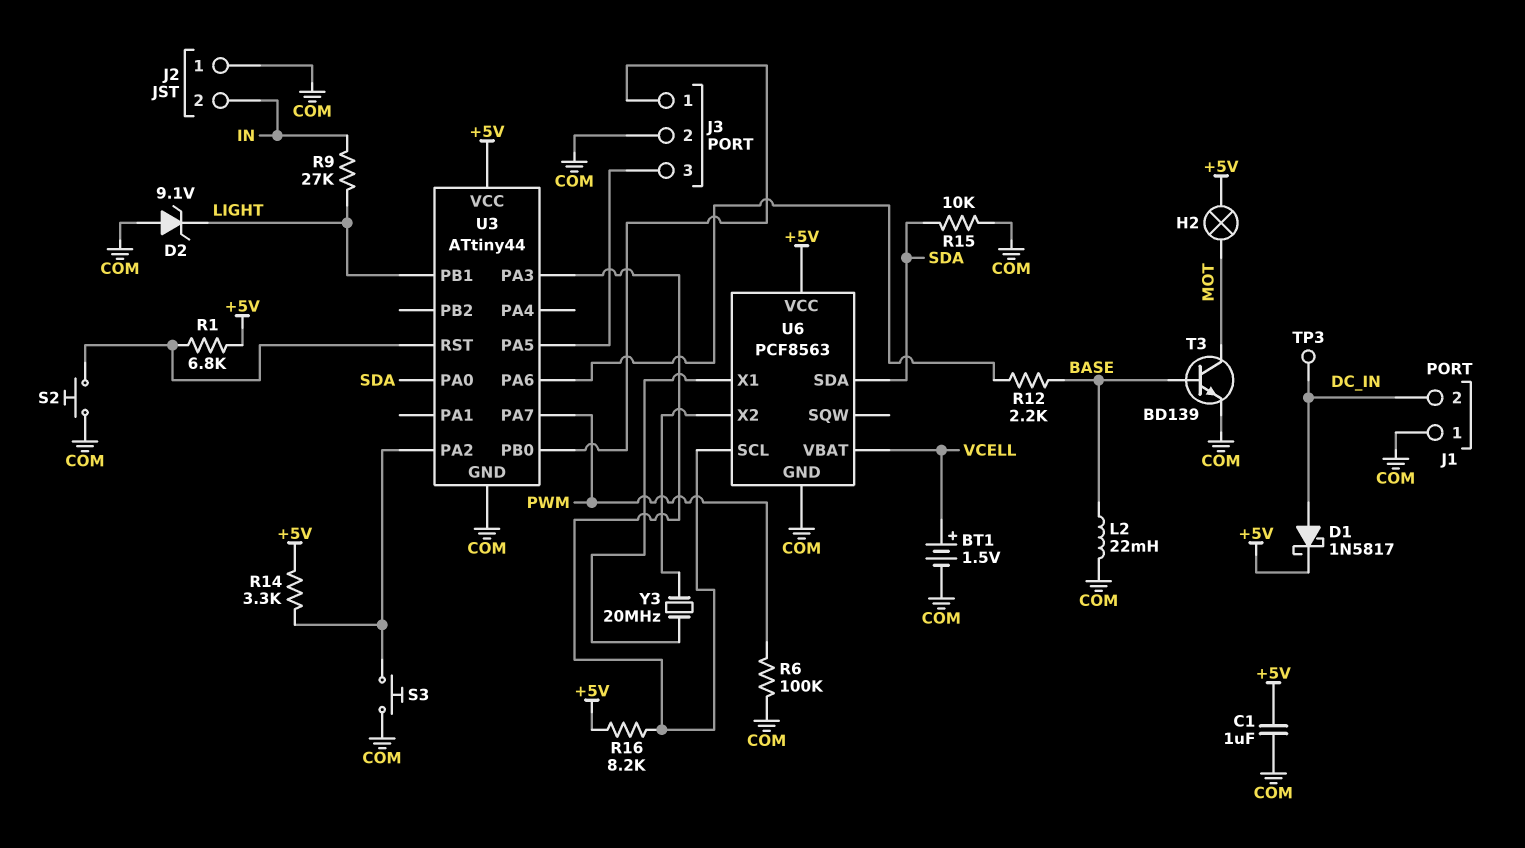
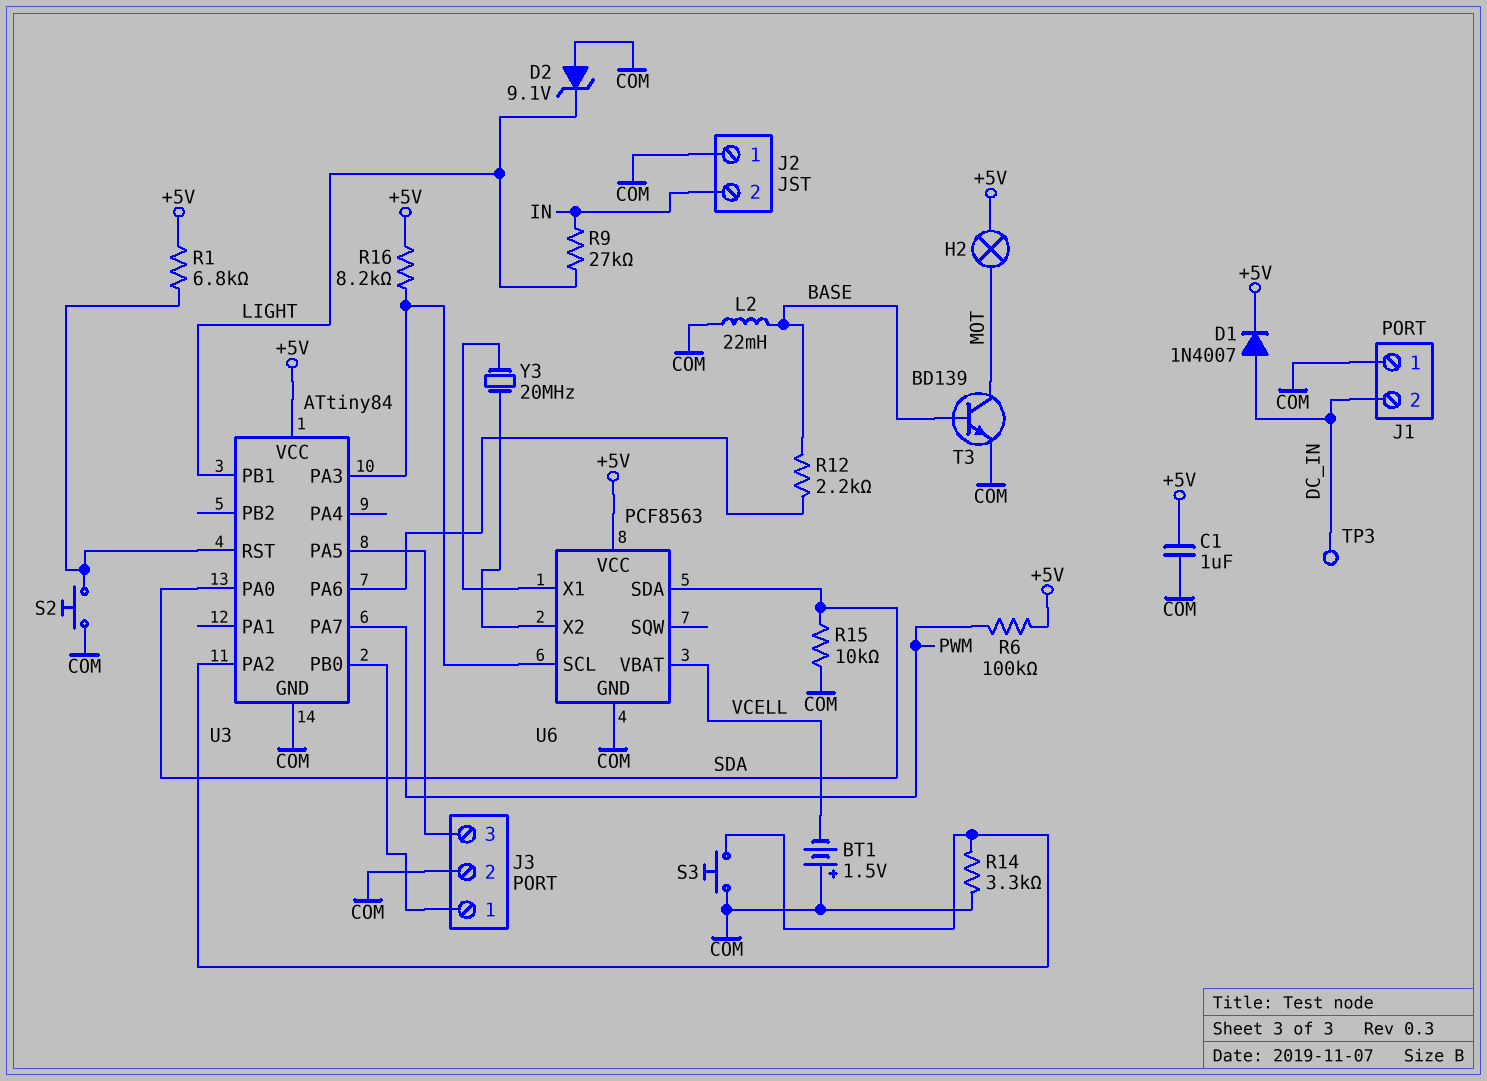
BT1: 1.5V (plus VCELL, minus COM) -> 1.5V (plus COM, minus VCELL)
D1: schottky 1N5817 (A DC_IN, K +5V) -> diode 1N4007 (A DC_IN, K +5V)
R6: 100k (COM, PWM) -> 100k (+5V, PWM)
R14: 3.3k (+5V, U3/PA2) -> 3.3k (COM, U3/PA2)
U3: ATtiny44 -> ATtiny84

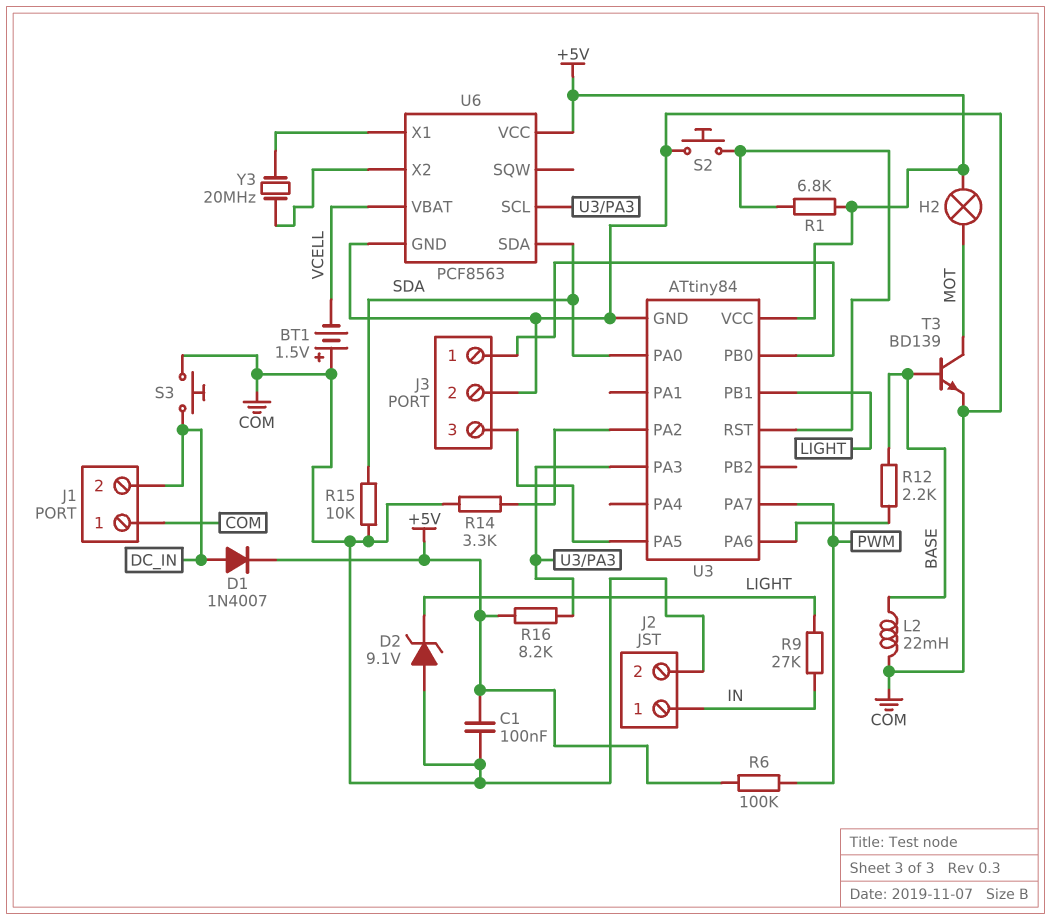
C1: 1uF (+5V, COM) -> 100nF (+5V, COM)
J2 pin 1: COM -> IN
J2 pin 2: IN -> COM
S3: button (COM, U3/PA2) -> button (COM, DC_IN)
TP3: test point (DC_IN) -> none

